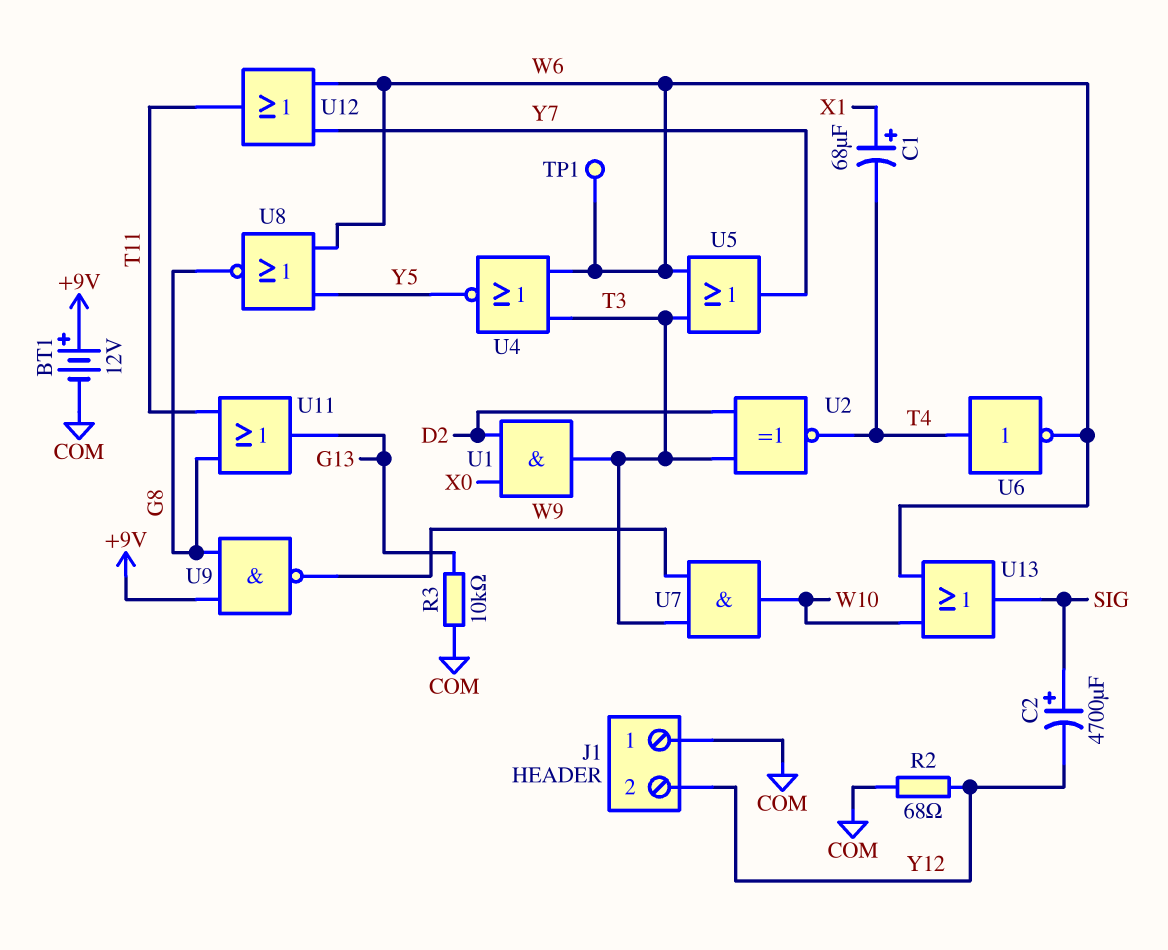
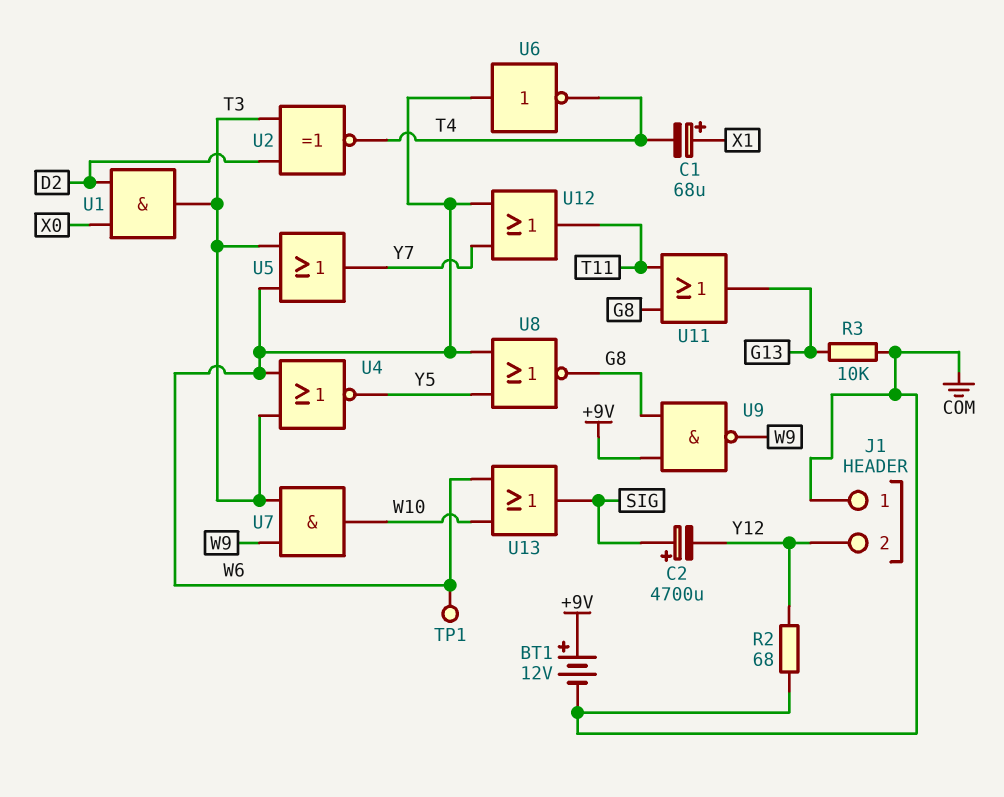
U6: NOT (in T4, out W6) -> NOT (in W6, out T4)

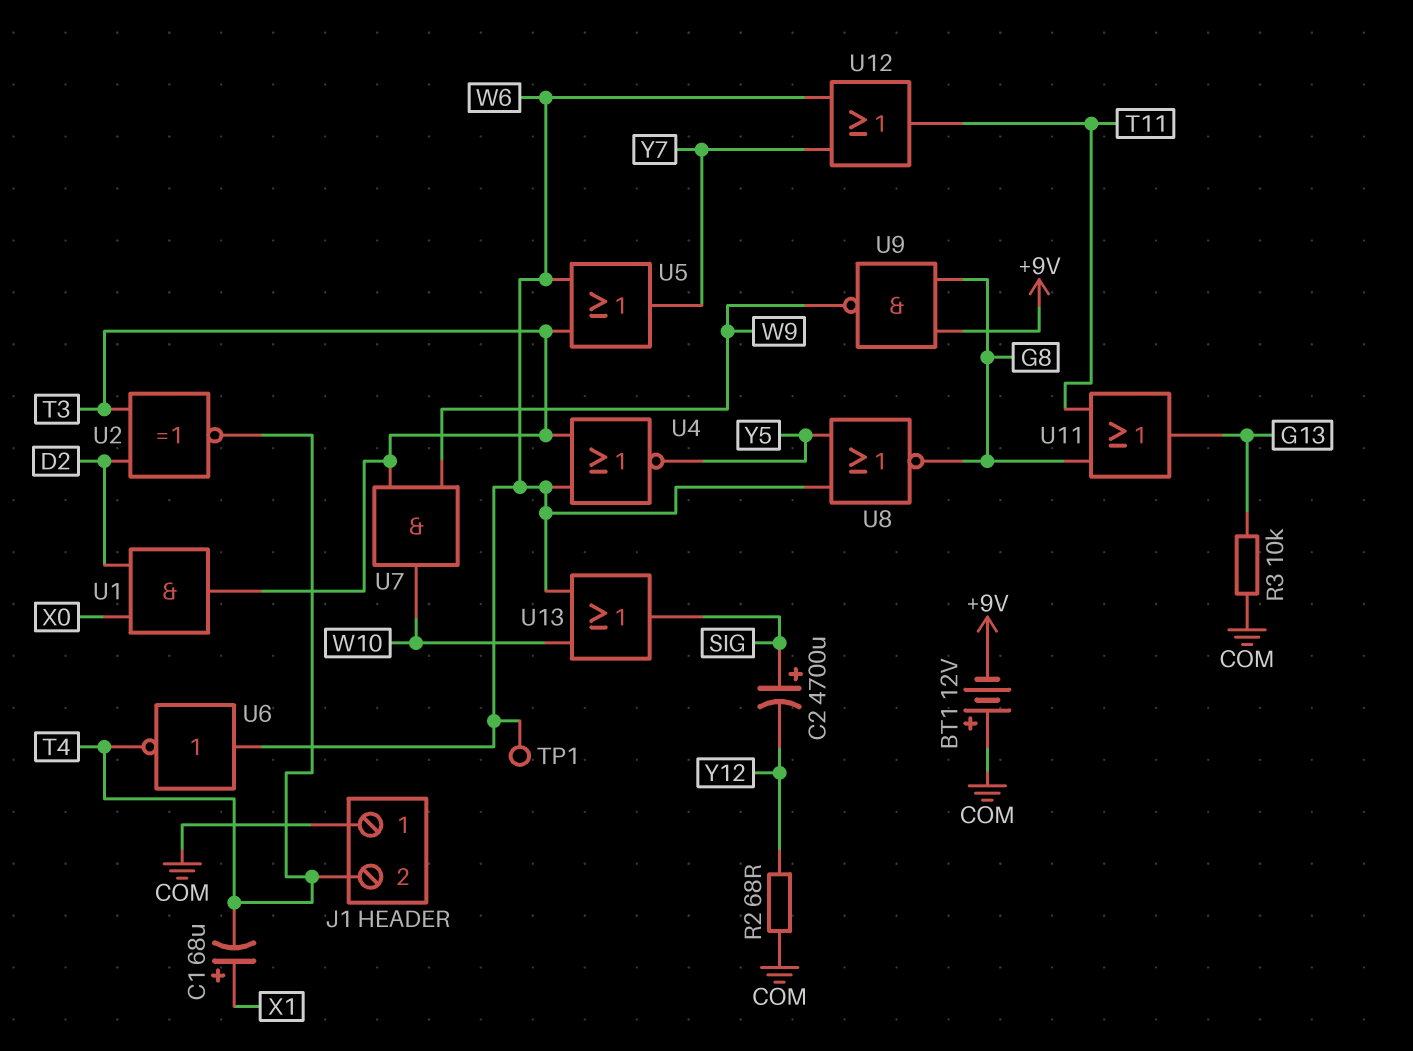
BT1: 12V (plus +9V, minus COM) -> 12V (plus COM, minus +9V)
J1 pin 2: Y12 -> T4

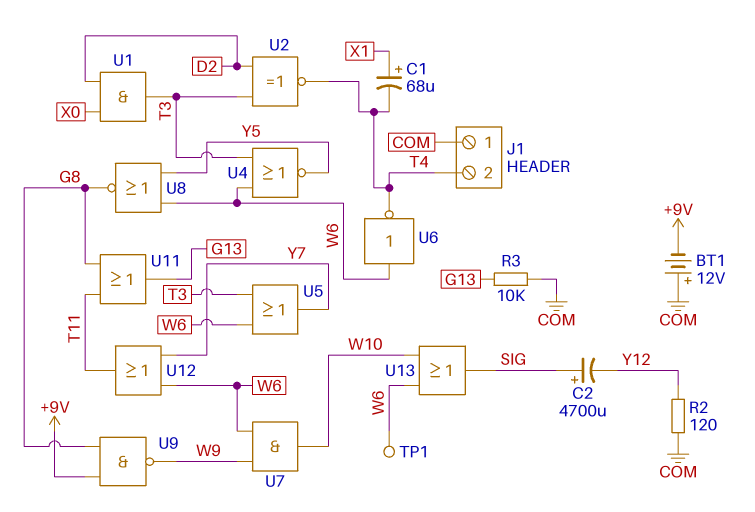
R2: 68 (COM, Y12) -> 120 (COM, Y12)
U7: AND (in T3, in W9, out W10) -> AND (in W6, in W9, out W10)

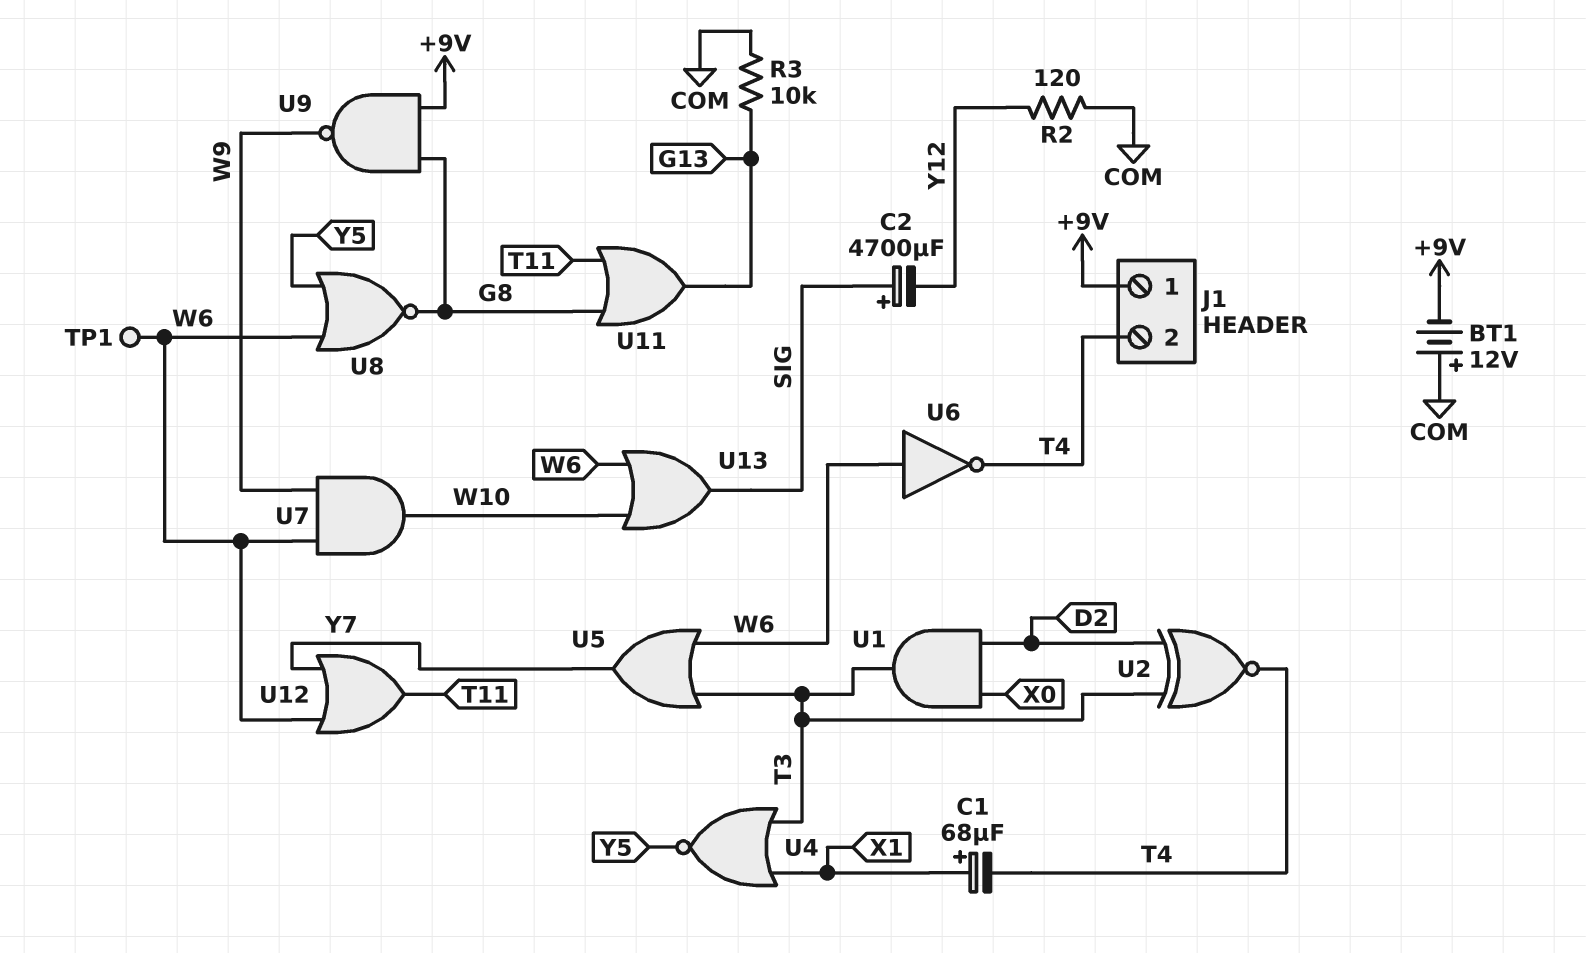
J1 pin 1: COM -> +9V
U4: NOR (in T3, in W6, out Y5) -> NOR (in T3, in X1, out Y5)

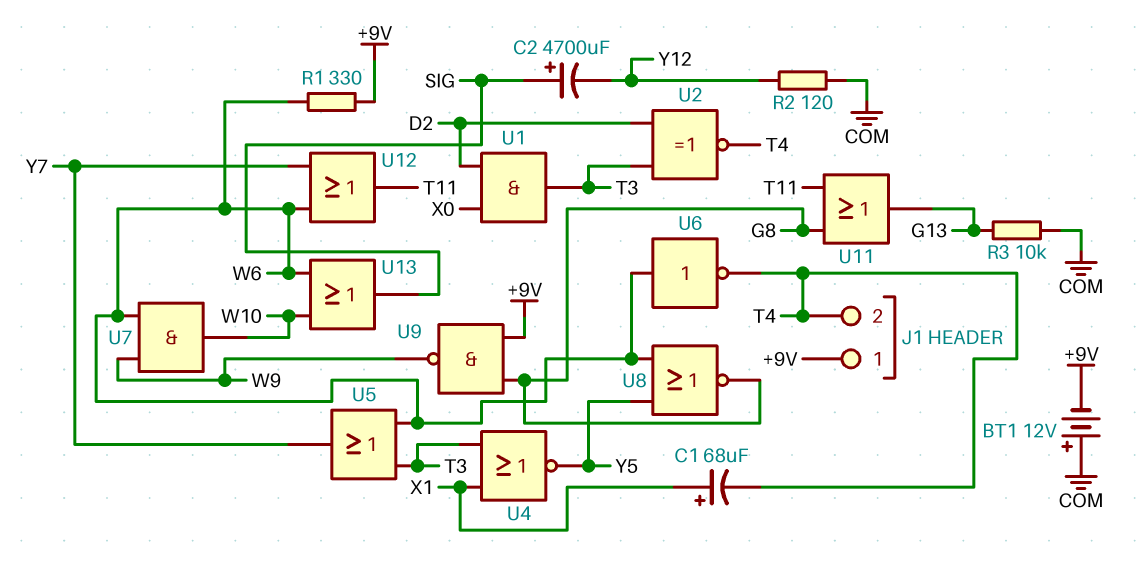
R1: none -> 330 (+9V, W6)
TP1: test point (W6) -> none

